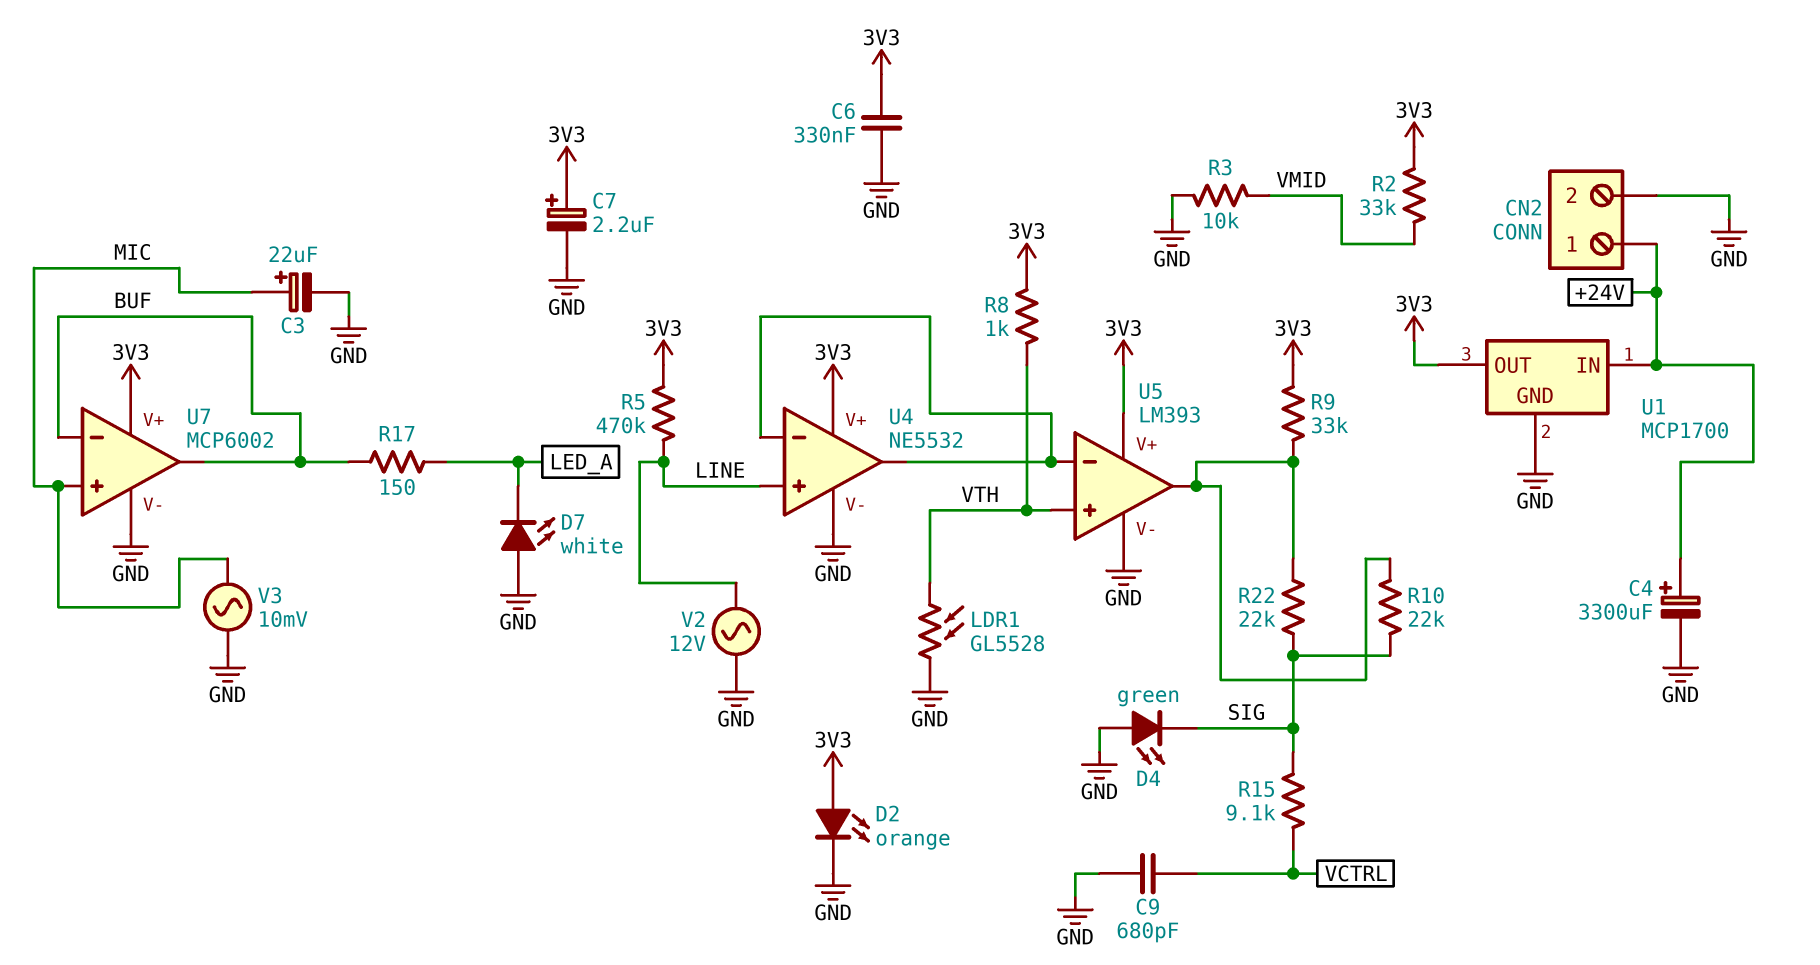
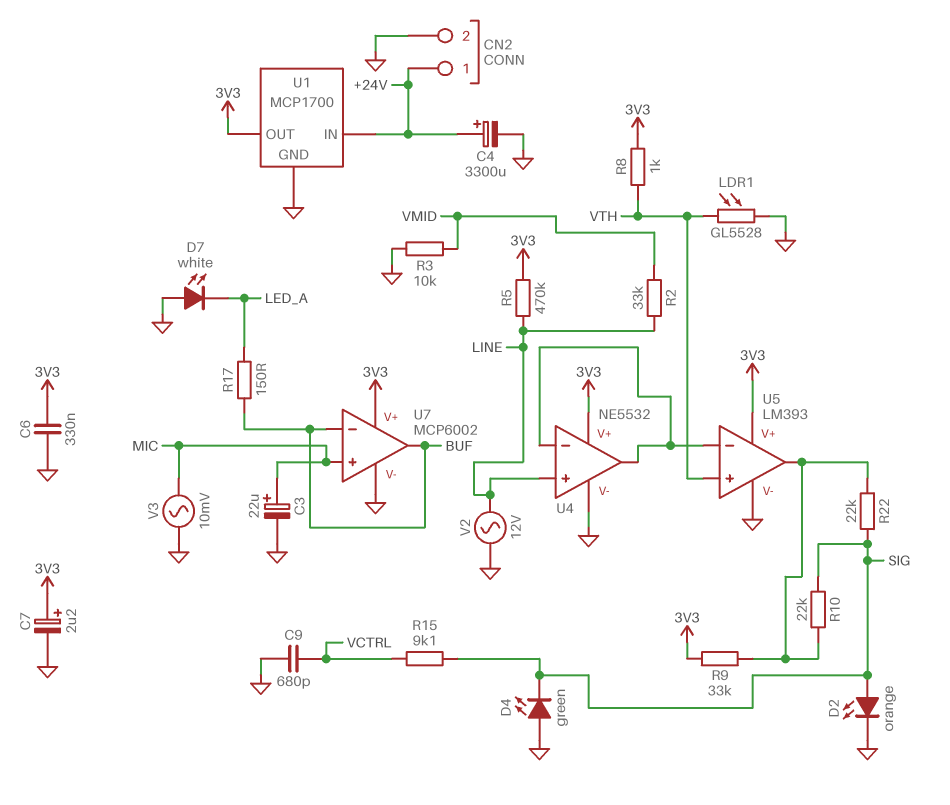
D2: LED orange (A 3V3, K GND) -> LED orange (A SIG, K GND)
R2: 33k (3V3, VMID) -> 33k (LINE, VMID)

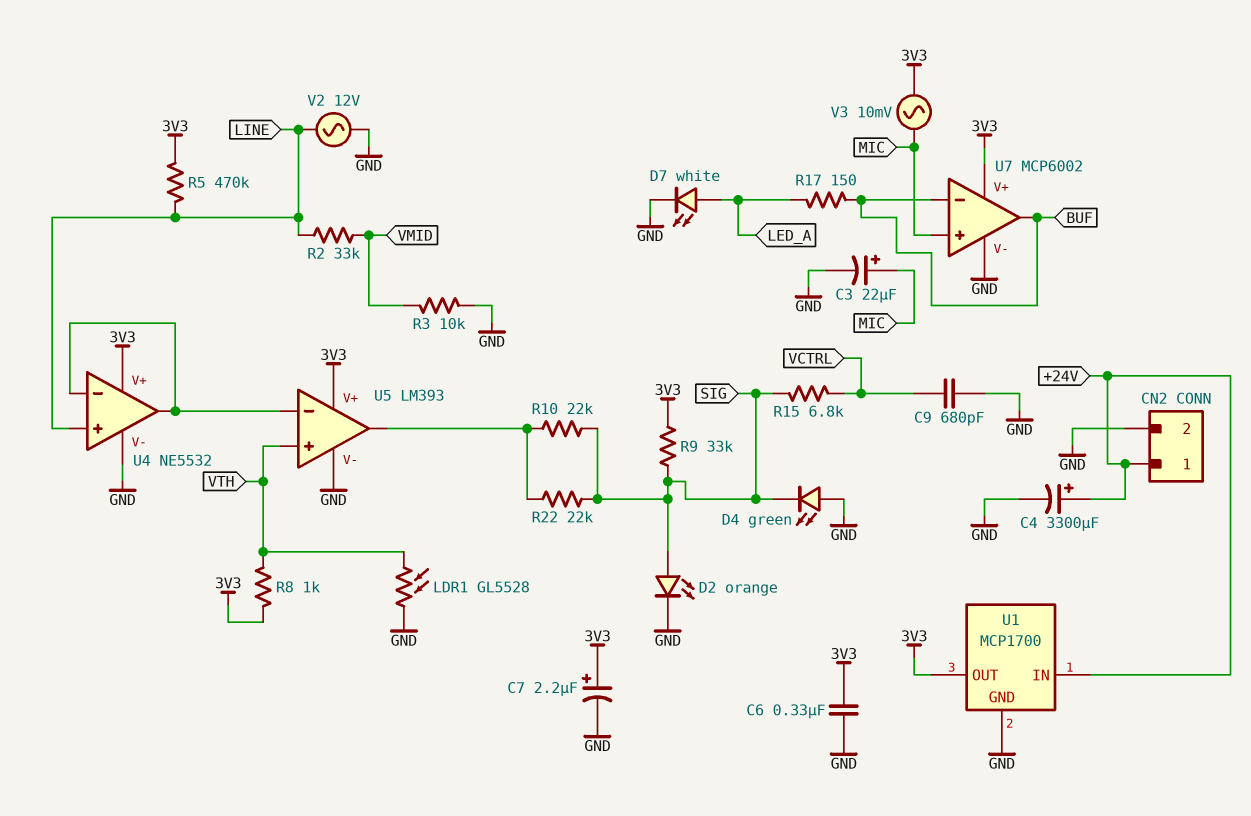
D7: LED white (A GND, K LED_A) -> LED white (A LED_A, K GND)
R9: 33k (3V3, U5/out) -> 33k (3V3, SIG)
R15: 9.1k (SIG, VCTRL) -> 6.8k (SIG, VCTRL)
V3: AC 10mV (GND, MIC) -> AC 10mV (3V3, MIC)

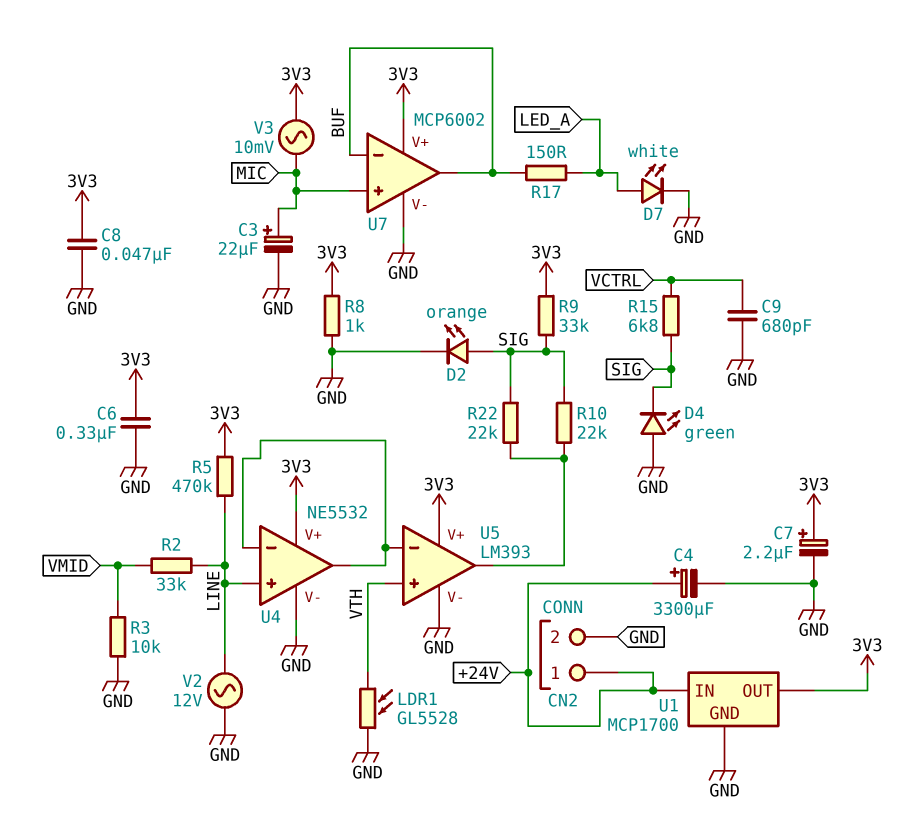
C8: none -> 47nF (3V3, GND)
R8: 1k (3V3, VTH) -> 1k (3V3, GND)

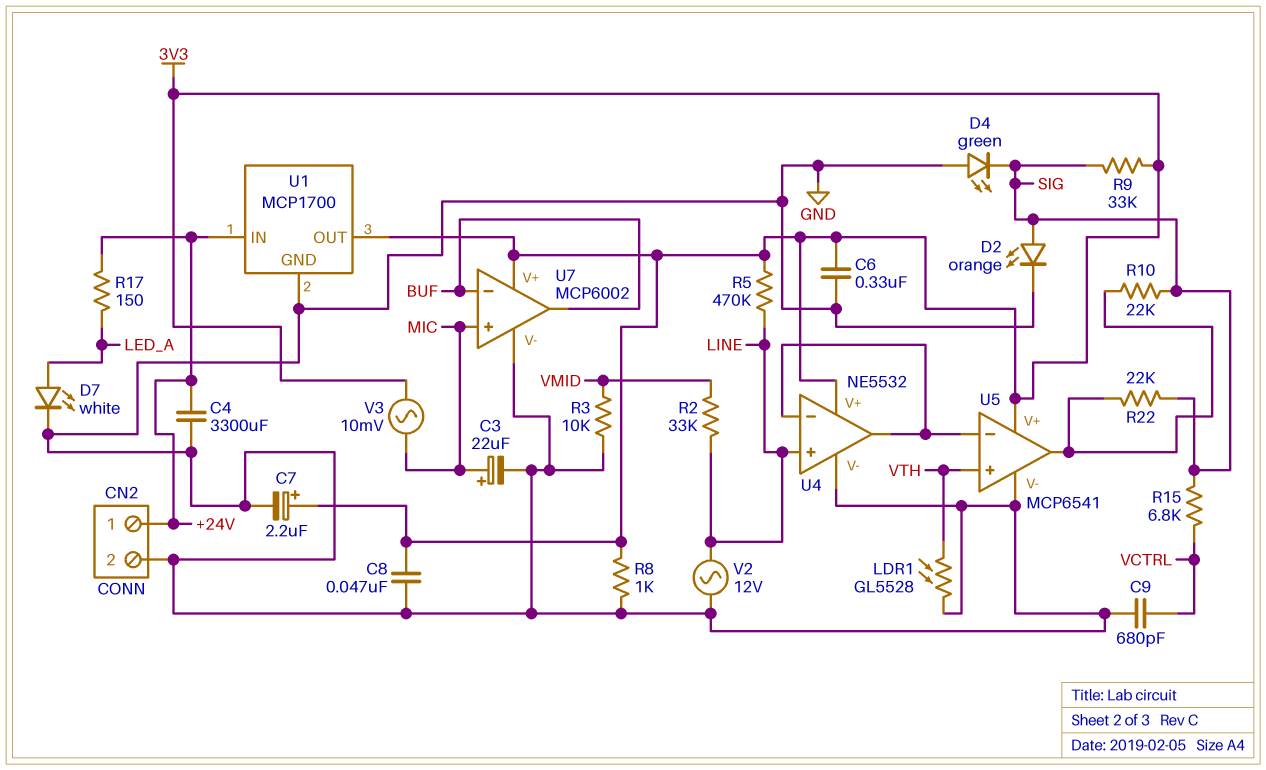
C4: 3300uF (plus +24V, minus GND) -> 3300uF (+24V, GND)
R17: 150 (BUF, LED_A) -> 150 (+24V, LED_A)
U5: LM393 -> MCP6541

